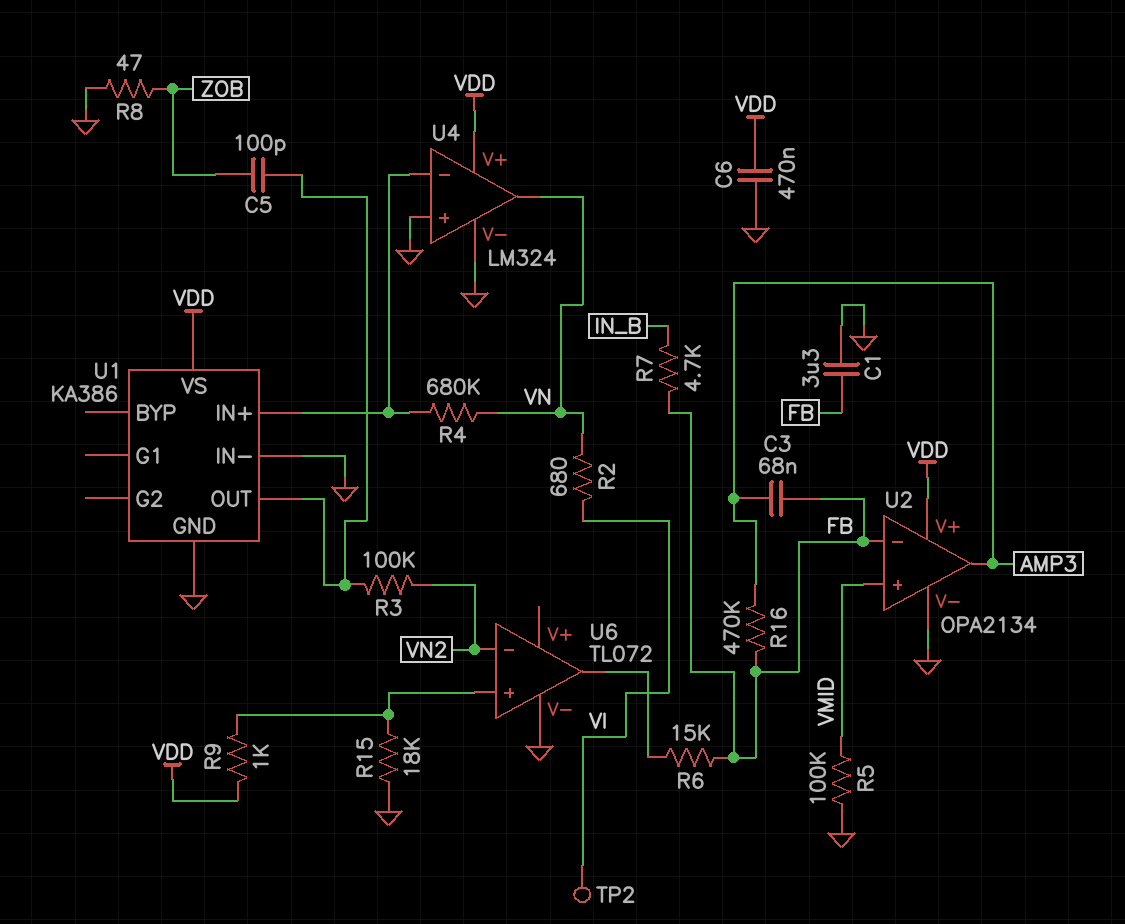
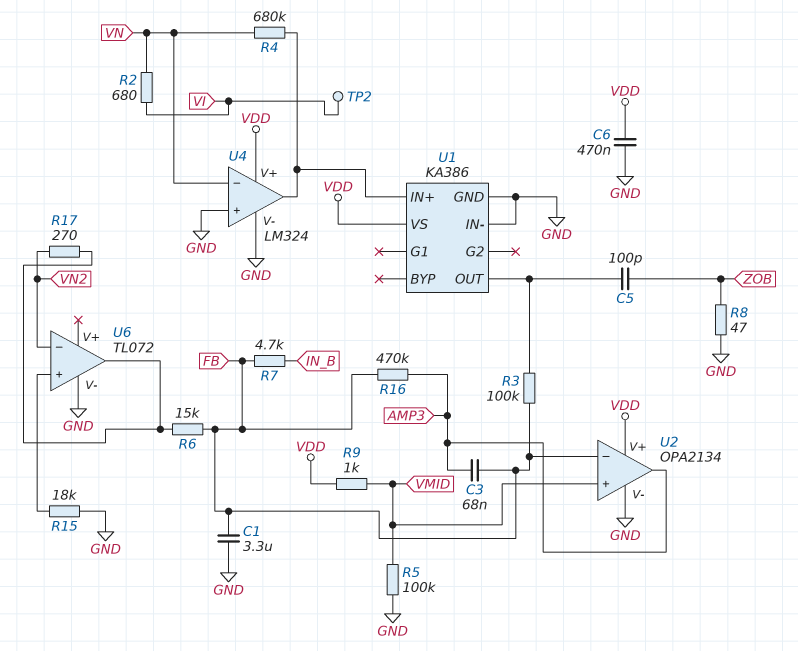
R3: 100k (U1/OUT, VN2) -> 100k (FB, U1/OUT)
R9: 1k (U6/in+, VDD) -> 1k (VDD, VMID)
R17: none -> 270 (U6/out, VN2)
U4 pin in-: U1/IN+ -> VN
U4 pin out: VN -> U1/IN+

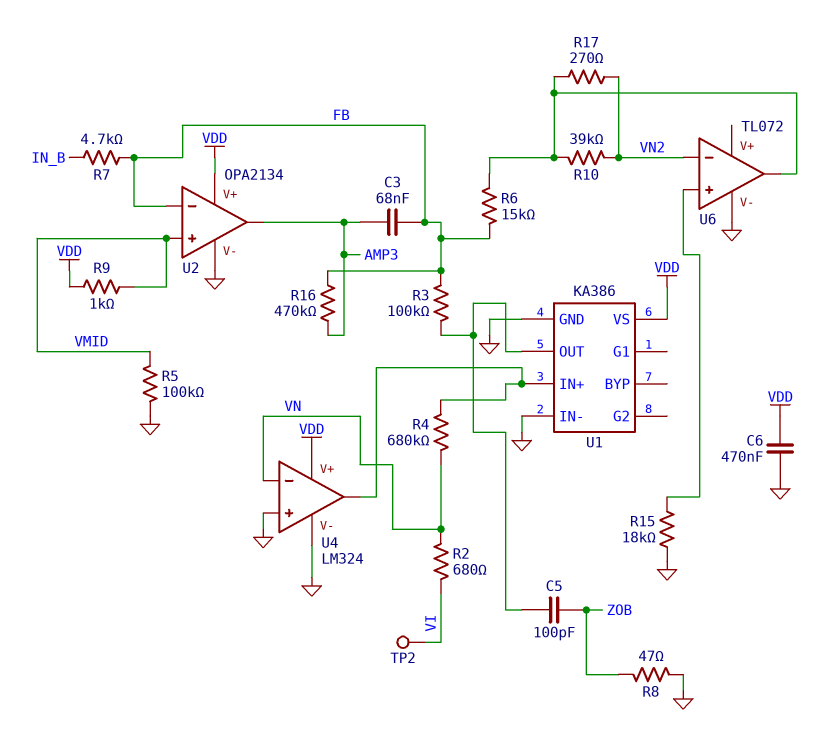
C1: 3.3uF (FB, GND) -> none
R10: none -> 39k (U6/out, VN2)

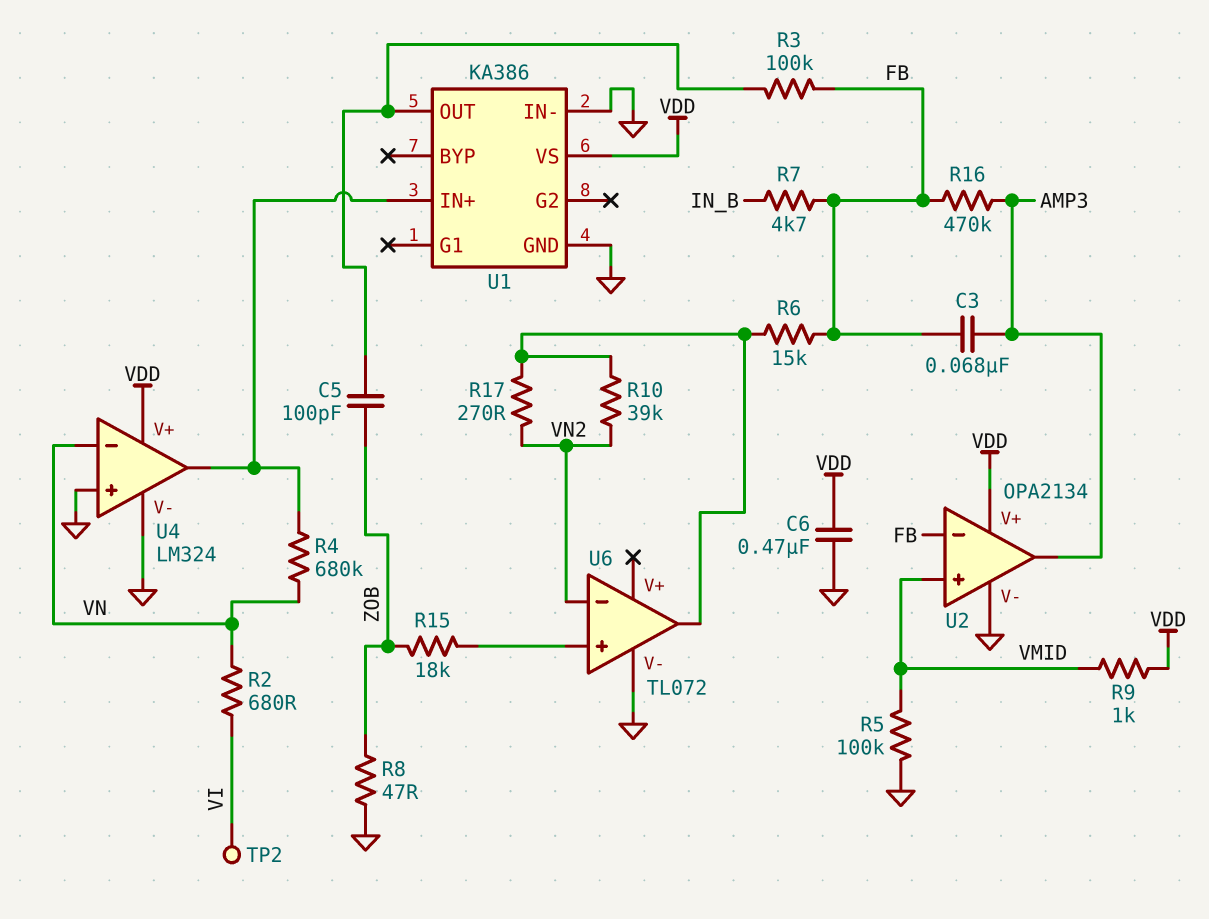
R15: 18k (GND, U6/in+) -> 18k (U6/in+, ZOB)

